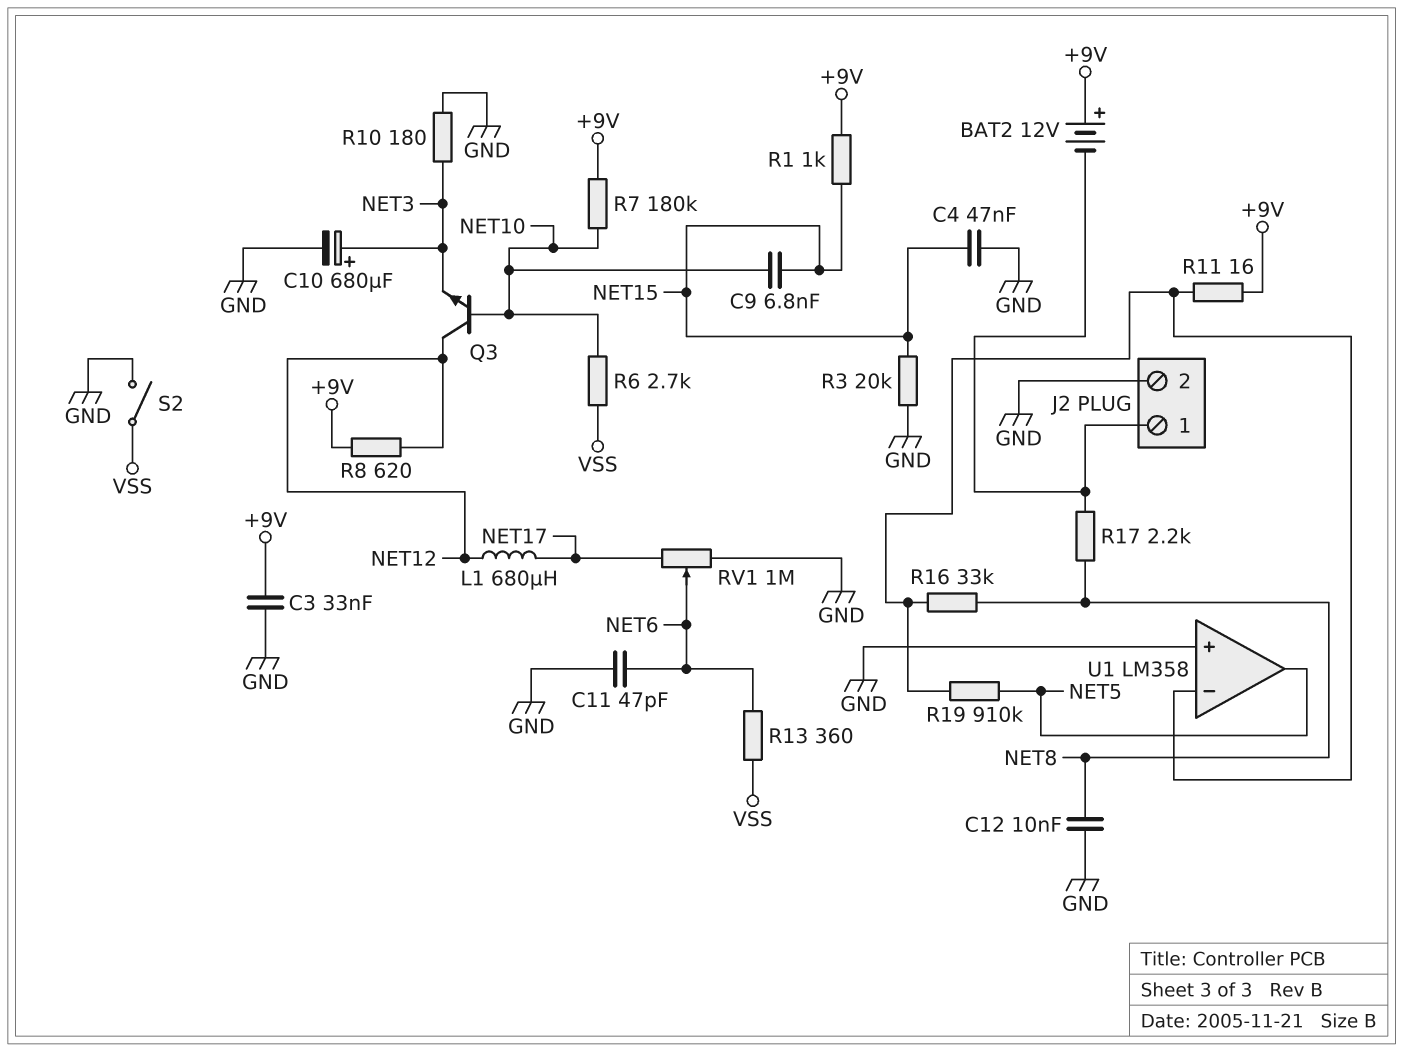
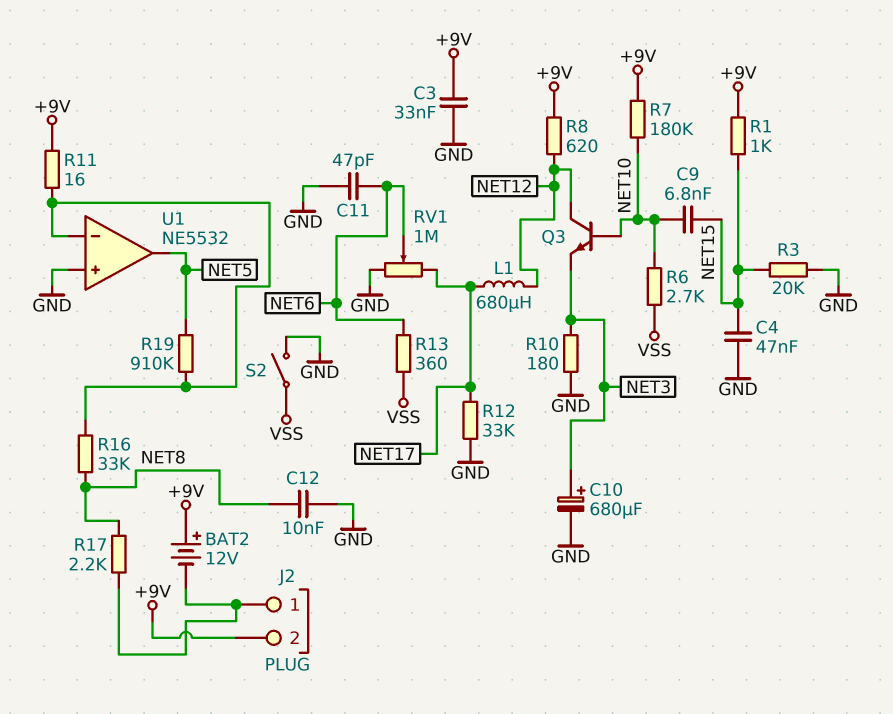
J2 pin 2: GND -> +9V
R12: none -> 33k (GND, NET17)
U1: LM358 -> NE5532

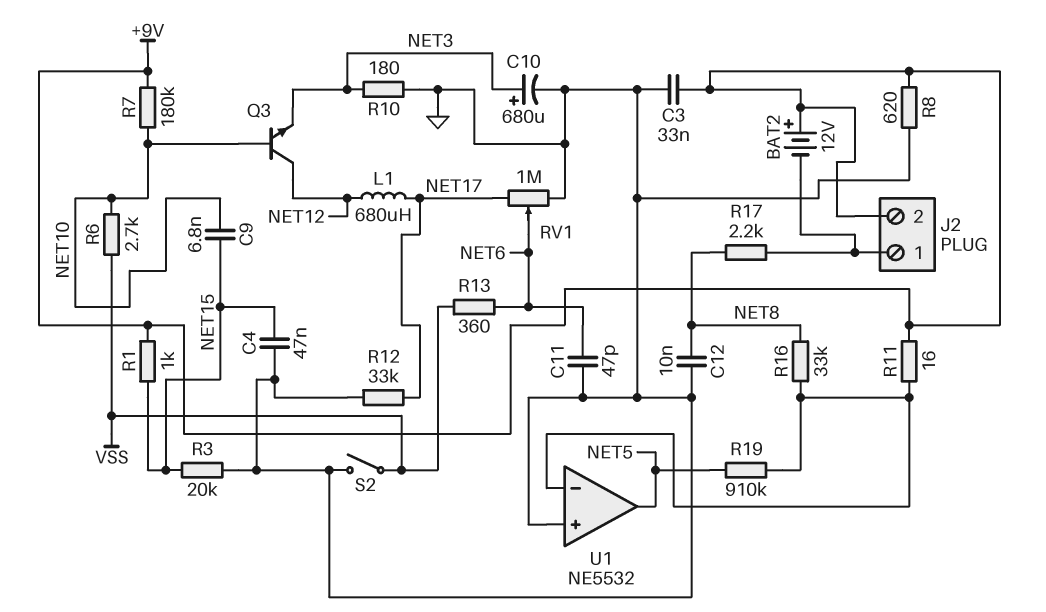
R8: 620 (+9V, NET12) -> 620 (+9V, GND)

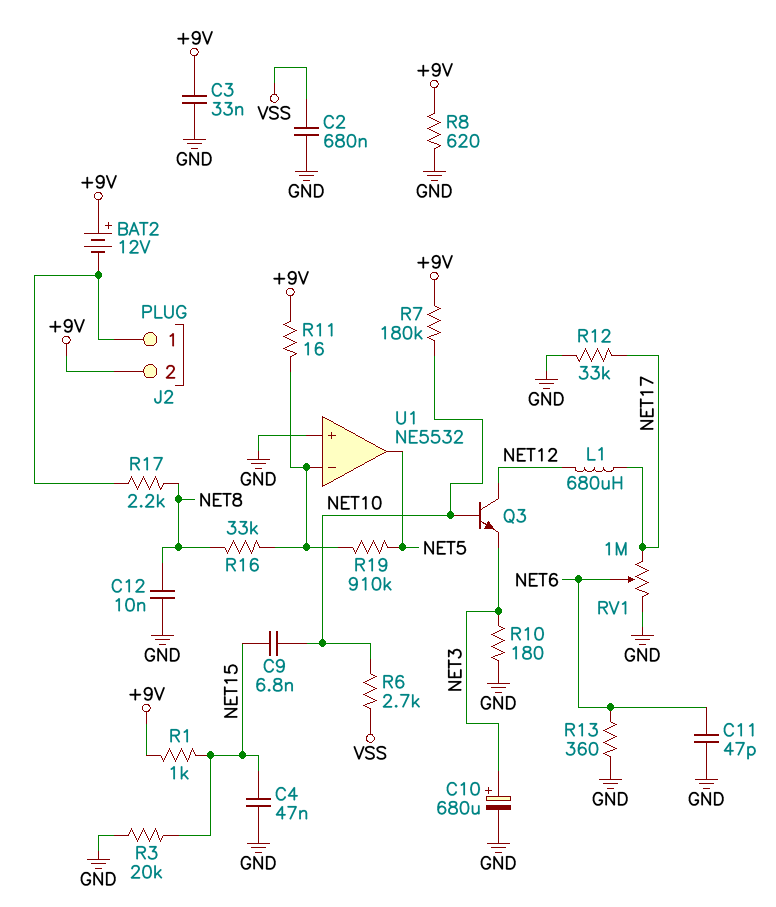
C2: none -> 680nF (GND, VSS)
R13: 360 (NET6, VSS) -> 360 (GND, NET6)
S2: switch (GND, VSS) -> none

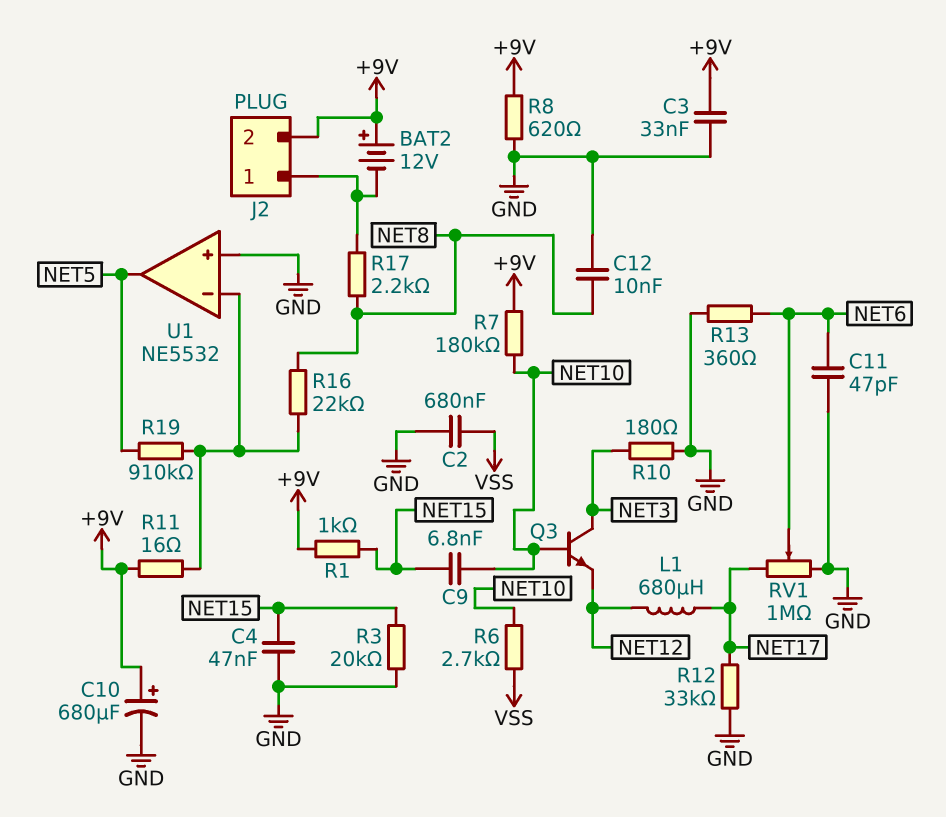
C10: 680uF (plus NET3, minus GND) -> 680uF (plus +9V, minus GND)
Q3: NPN (B NET10, C NET12, E NET3) -> NPN (B NET10, C NET3, E NET12)
R16: 33k (NET8, U1/in-) -> 22k (NET8, U1/in-)

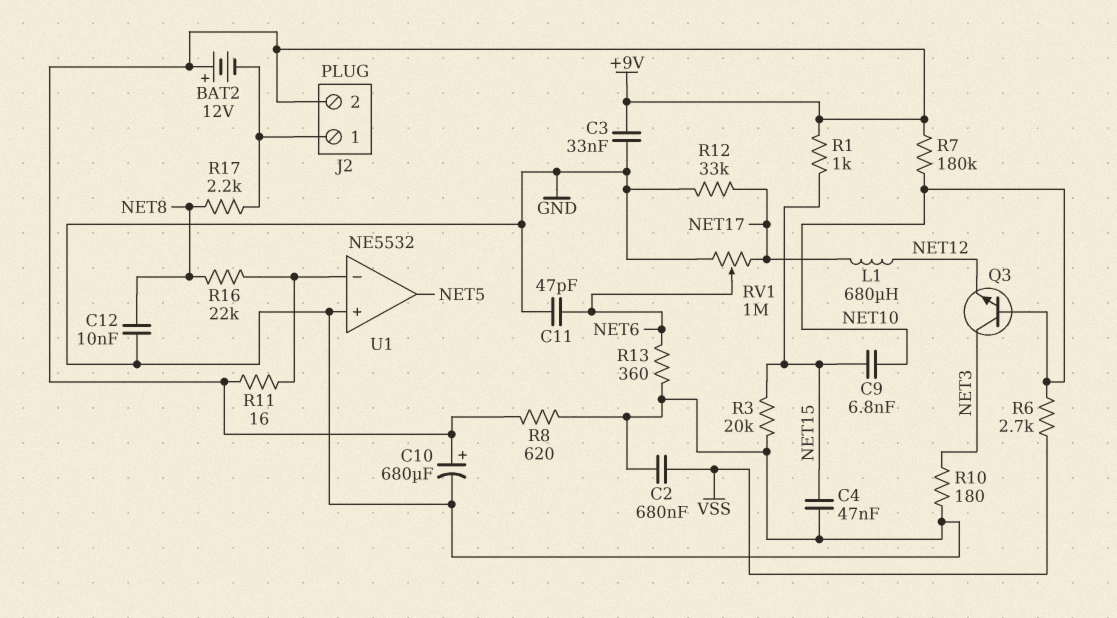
R19: 910k (NET5, U1/in-) -> none

